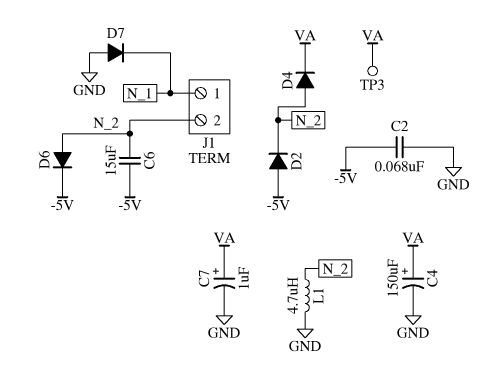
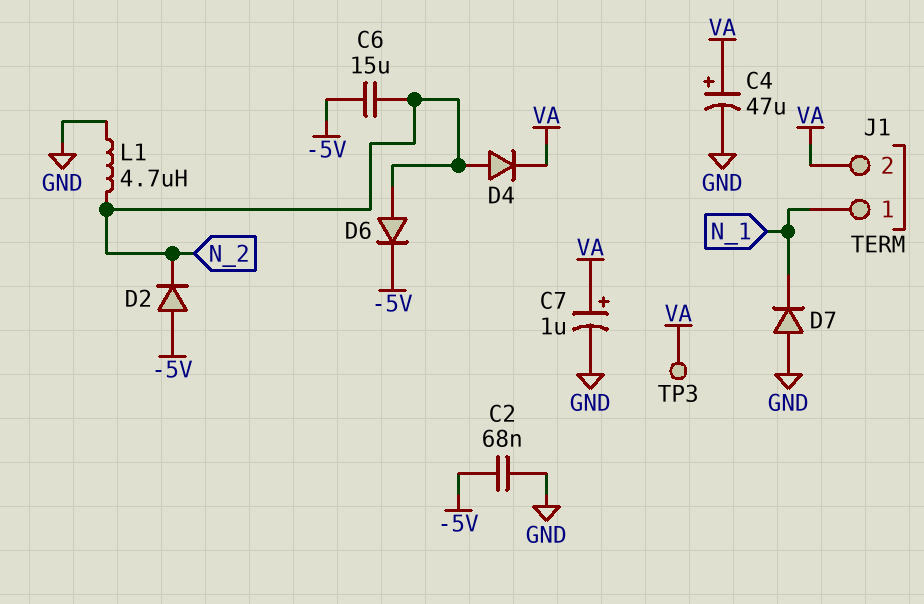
C4: 150uF (plus VA, minus GND) -> 47uF (plus VA, minus GND)
J1 pin 2: N_2 -> VA

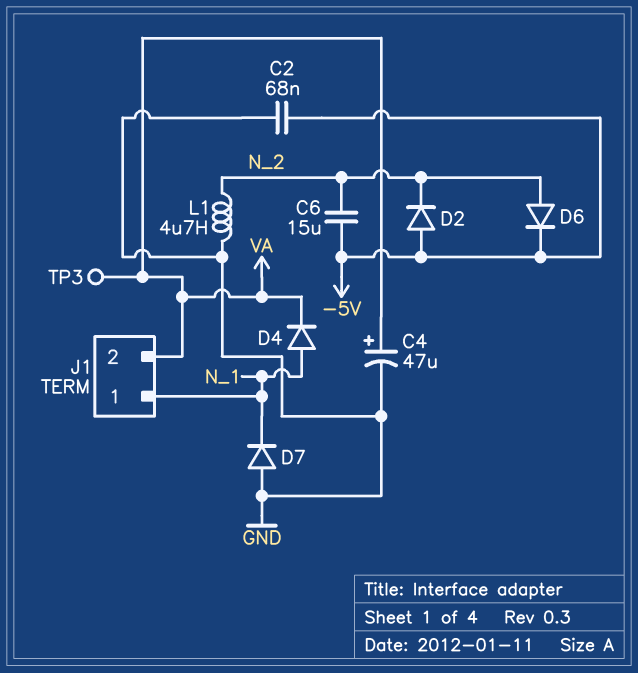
C7: 1uF (plus VA, minus GND) -> none
D4: diode (A N_2, K VA) -> diode (A N_1, K VA)

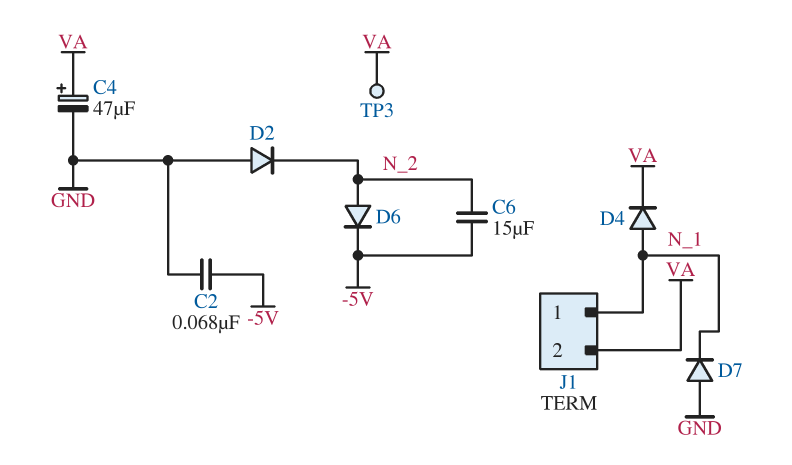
D2: diode (A -5V, K N_2) -> diode (A GND, K N_2)
L1: 4.7uH (GND, N_2) -> none

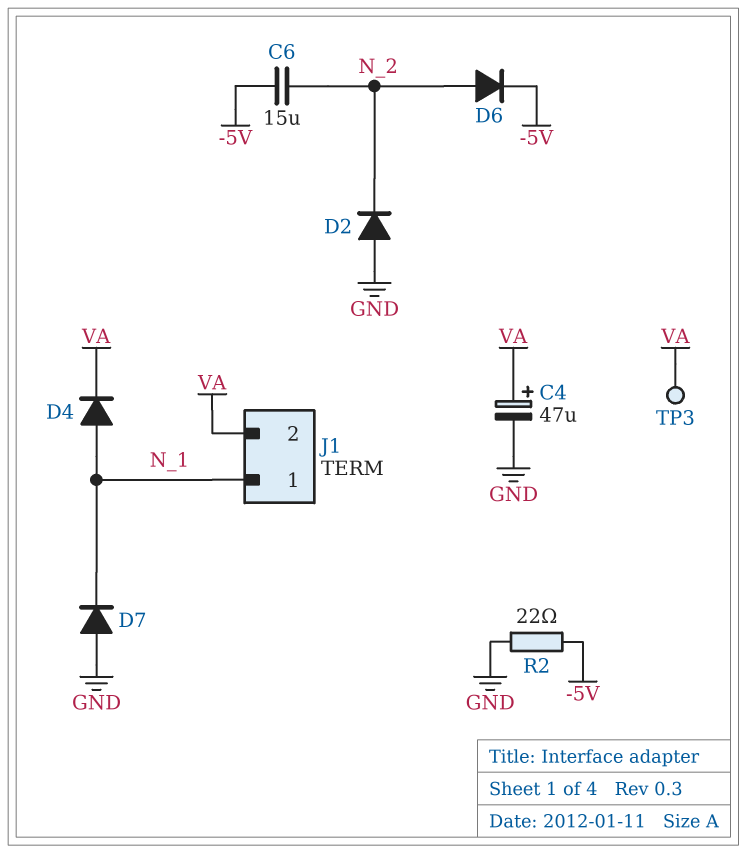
C2: 68nF (-5V, GND) -> none
R2: none -> 22 (-5V, GND)

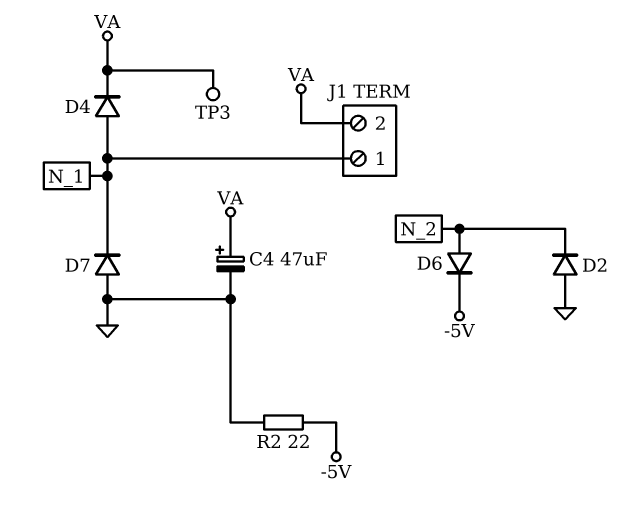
C6: 15uF (-5V, N_2) -> none

